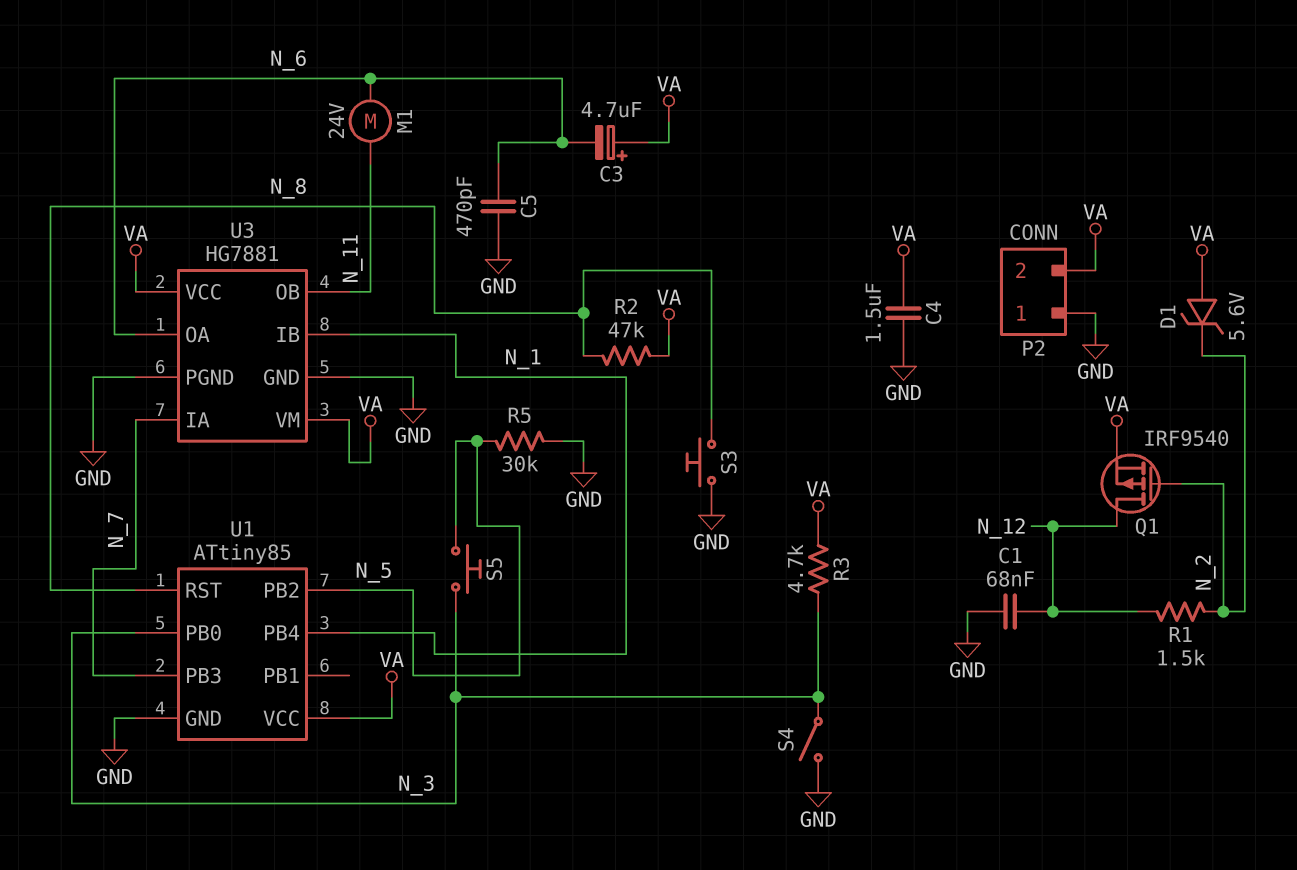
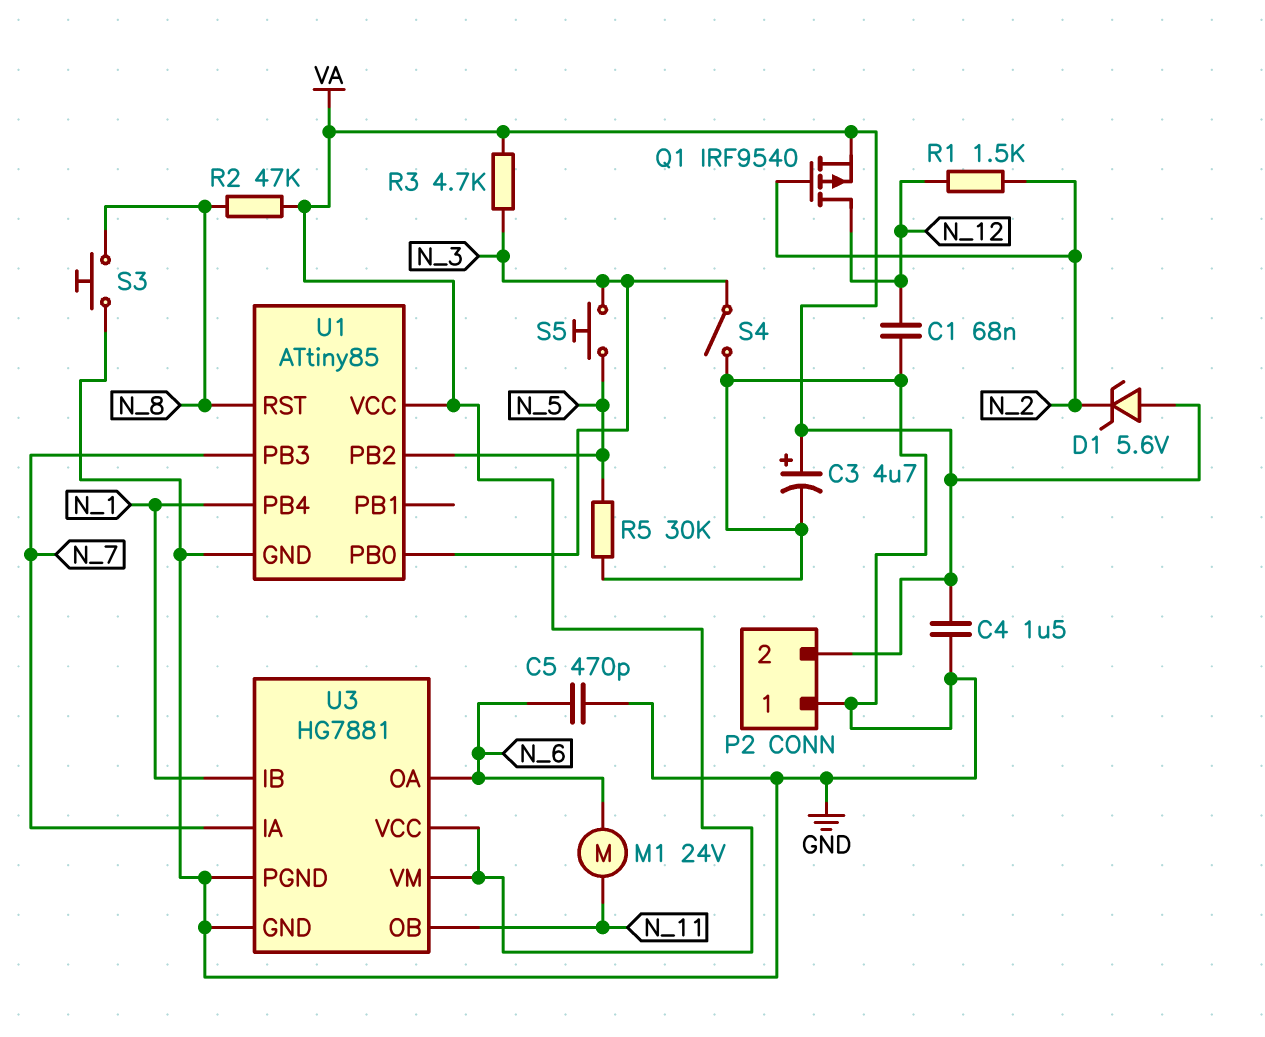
C3: 4.7uF (plus VA, minus N_6) -> 4.7uF (plus VA, minus GND)

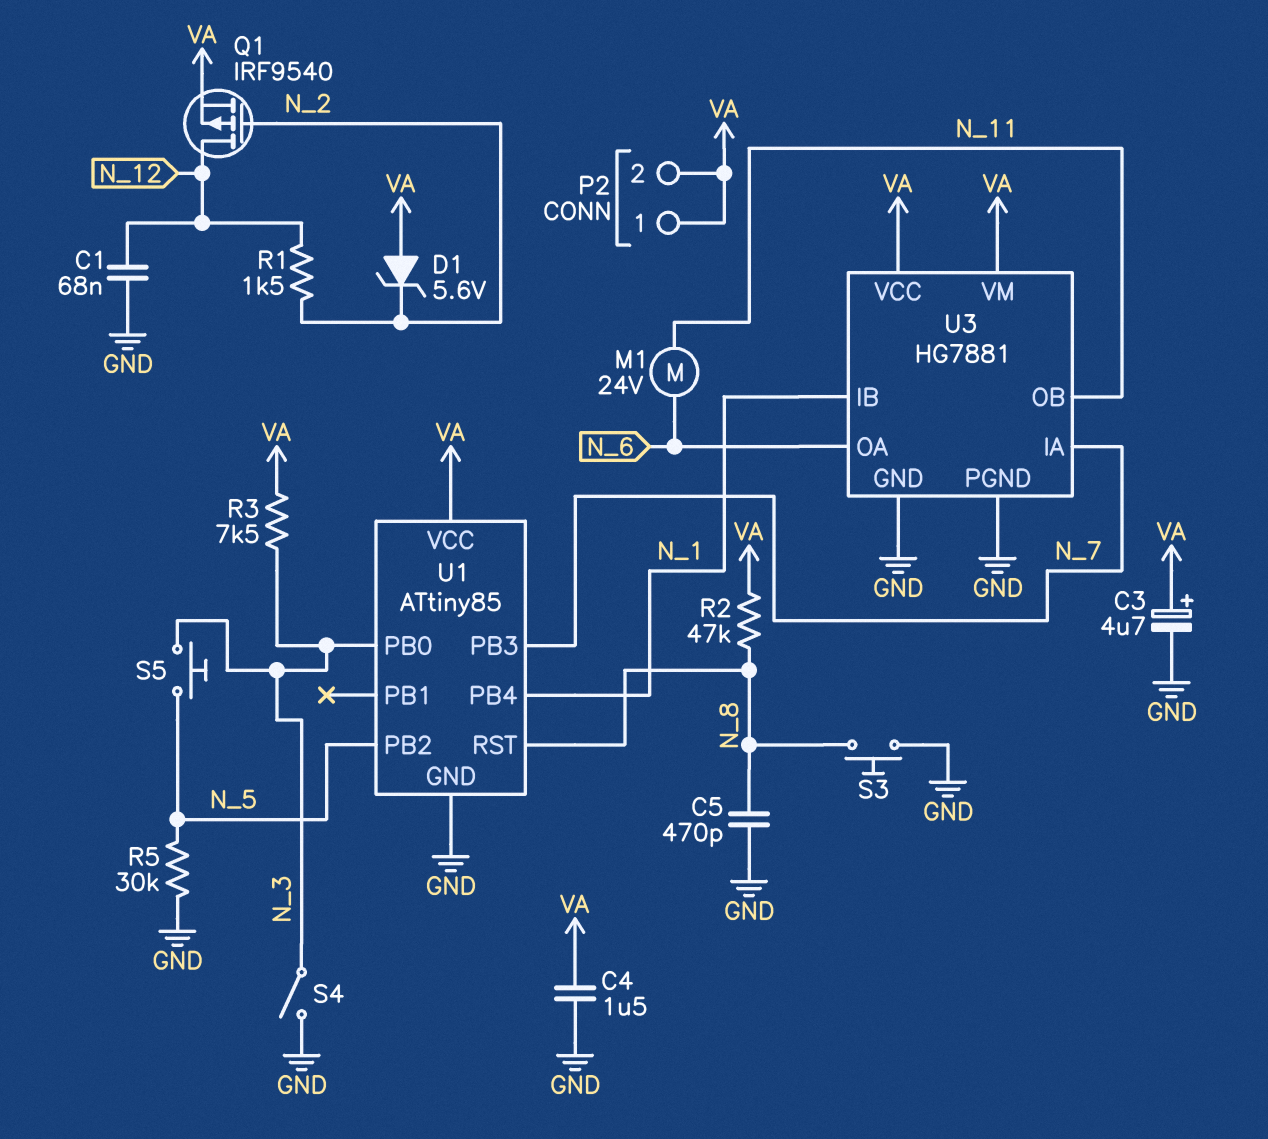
C5: 470pF (GND, N_6) -> 470pF (GND, N_8)
P2 pin 1: GND -> VA
R3: 4.7k (N_3, VA) -> 7.5k (N_3, VA)

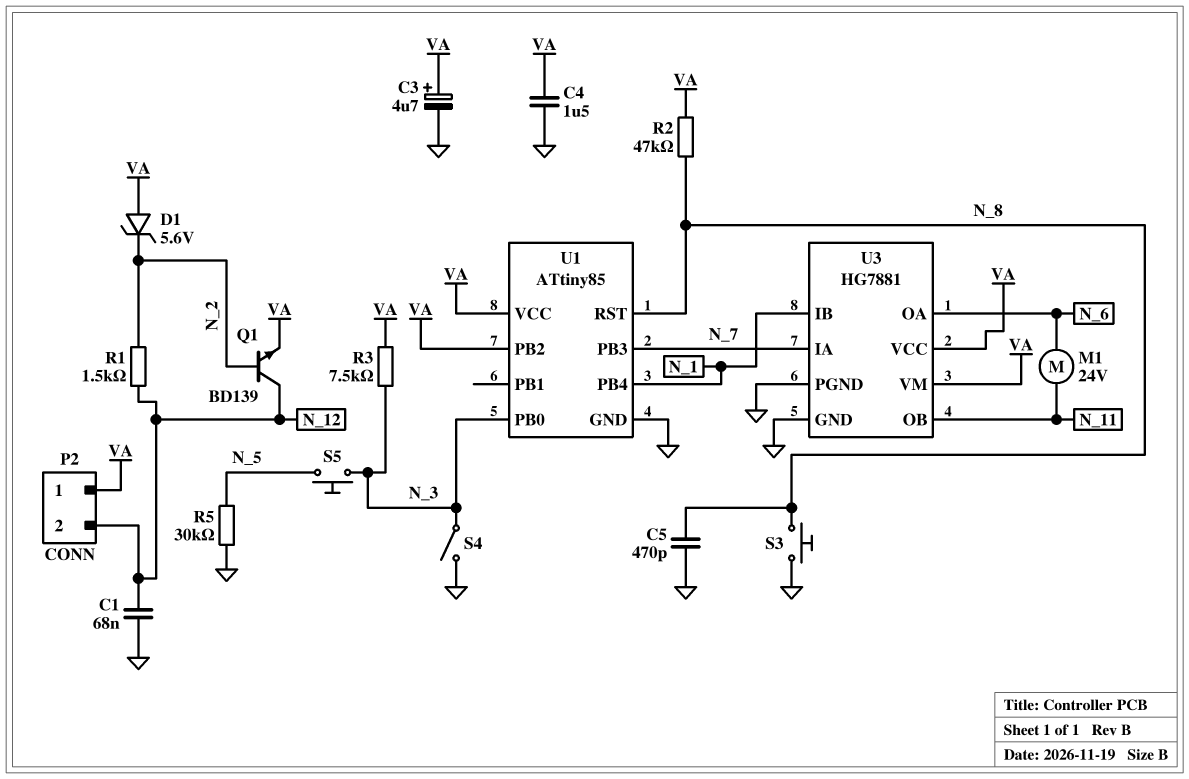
P2 pin 2: VA -> N_12
Q1: PMOS IRF9540 (G N_2, D N_12, S VA) -> NPN BD139 (B N_2, C N_12, E VA)
U1 pin PB2: N_5 -> VA

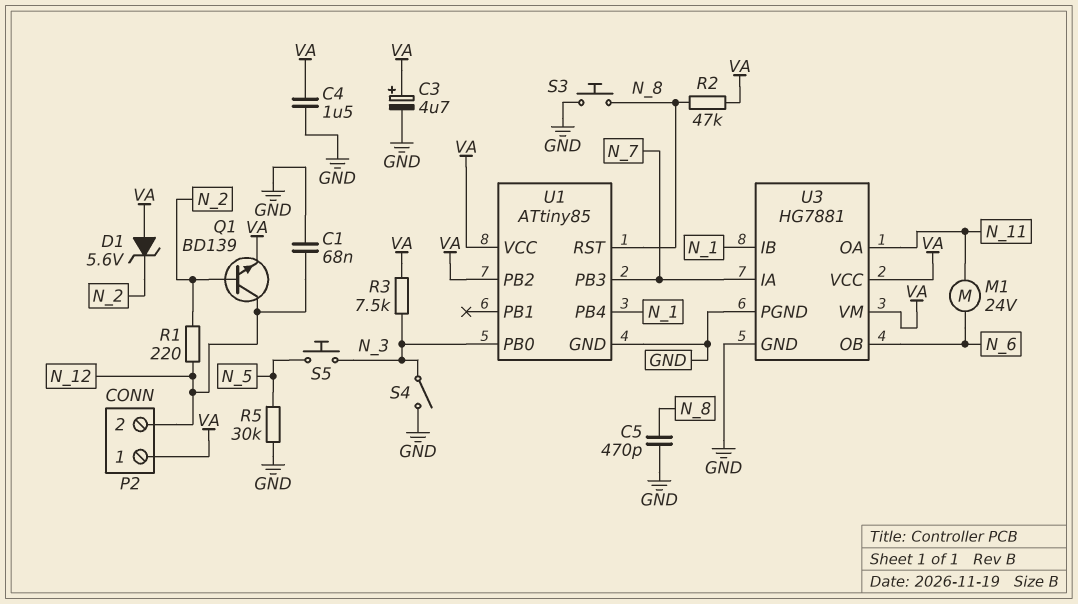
R1: 1.5k (N_2, N_12) -> 220 (N_2, N_12)
U3 pin OA: N_6 -> N_11
U3 pin OB: N_11 -> N_6

